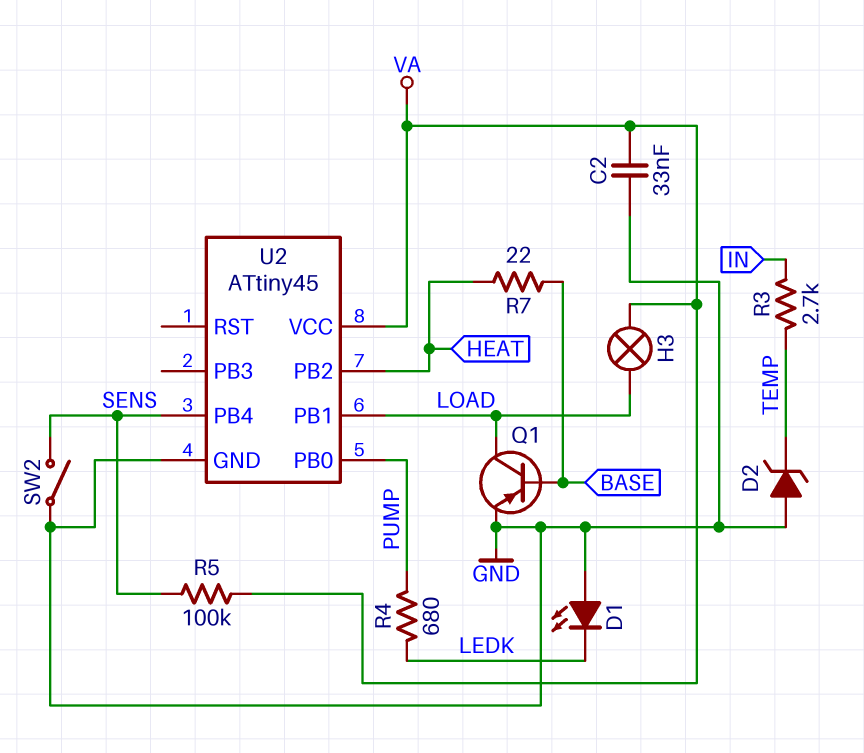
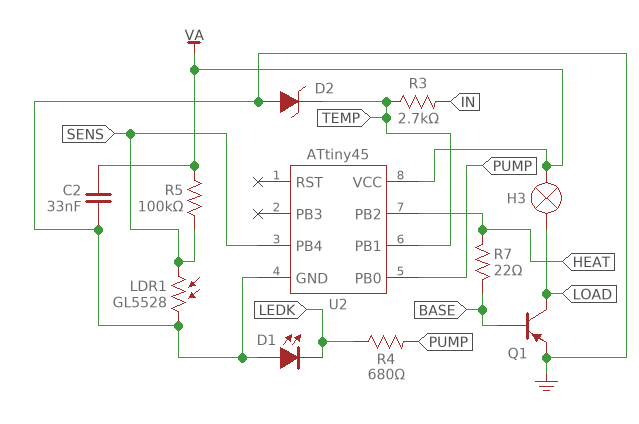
LDR1: none -> GL5528 (GND, SENS)
SW2: switch (GND, SENS) -> none
U2 pin PB1: LOAD -> TEMP

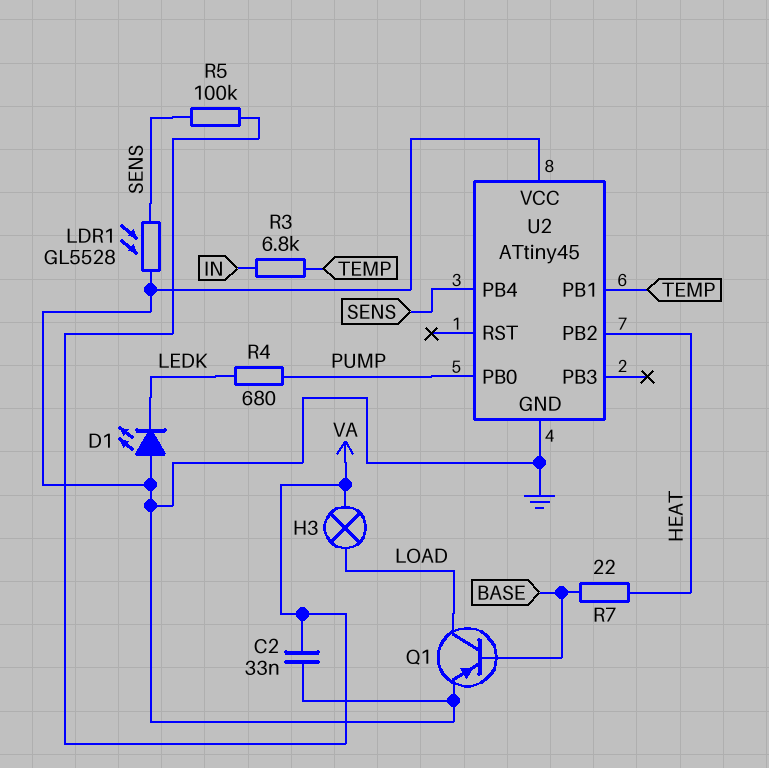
D2: zener (A GND, K TEMP) -> none
R3: 2.7k (IN, TEMP) -> 6.8k (IN, TEMP)
U2 pin VCC: VA -> GND

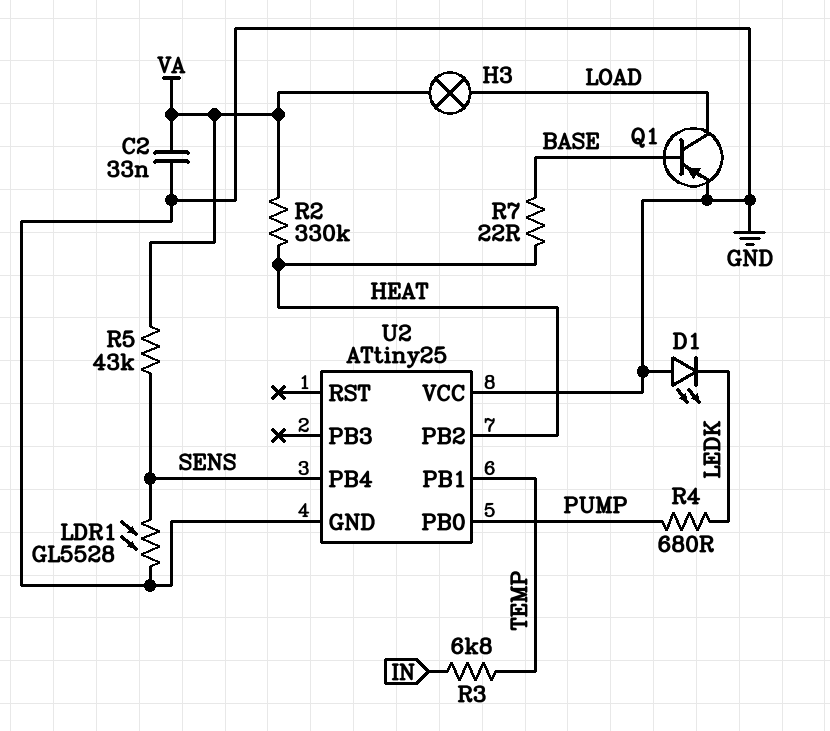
R2: none -> 330k (HEAT, VA)
R5: 100k (SENS, VA) -> 43k (SENS, VA)
U2: ATtiny45 -> ATtiny25

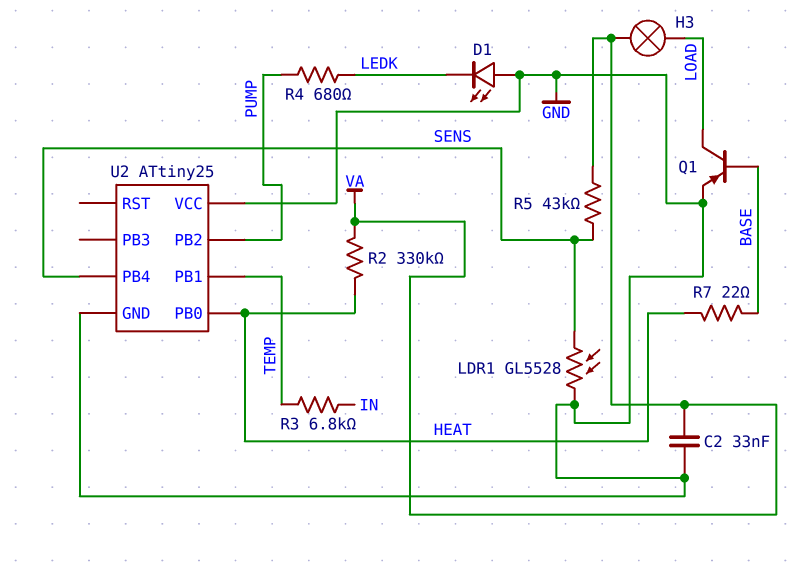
U2 pin PB0: PUMP -> HEAT
U2 pin PB2: HEAT -> PUMP

